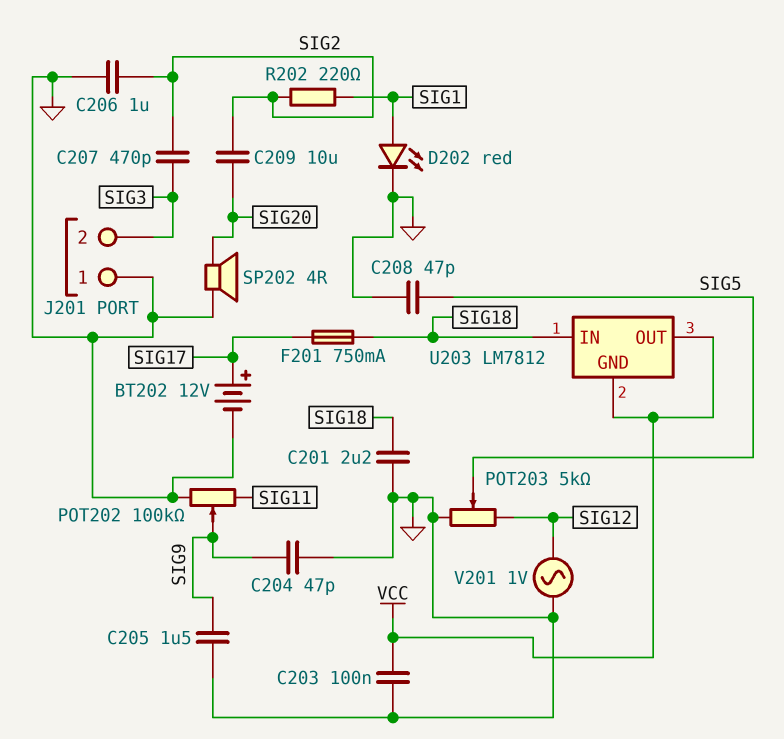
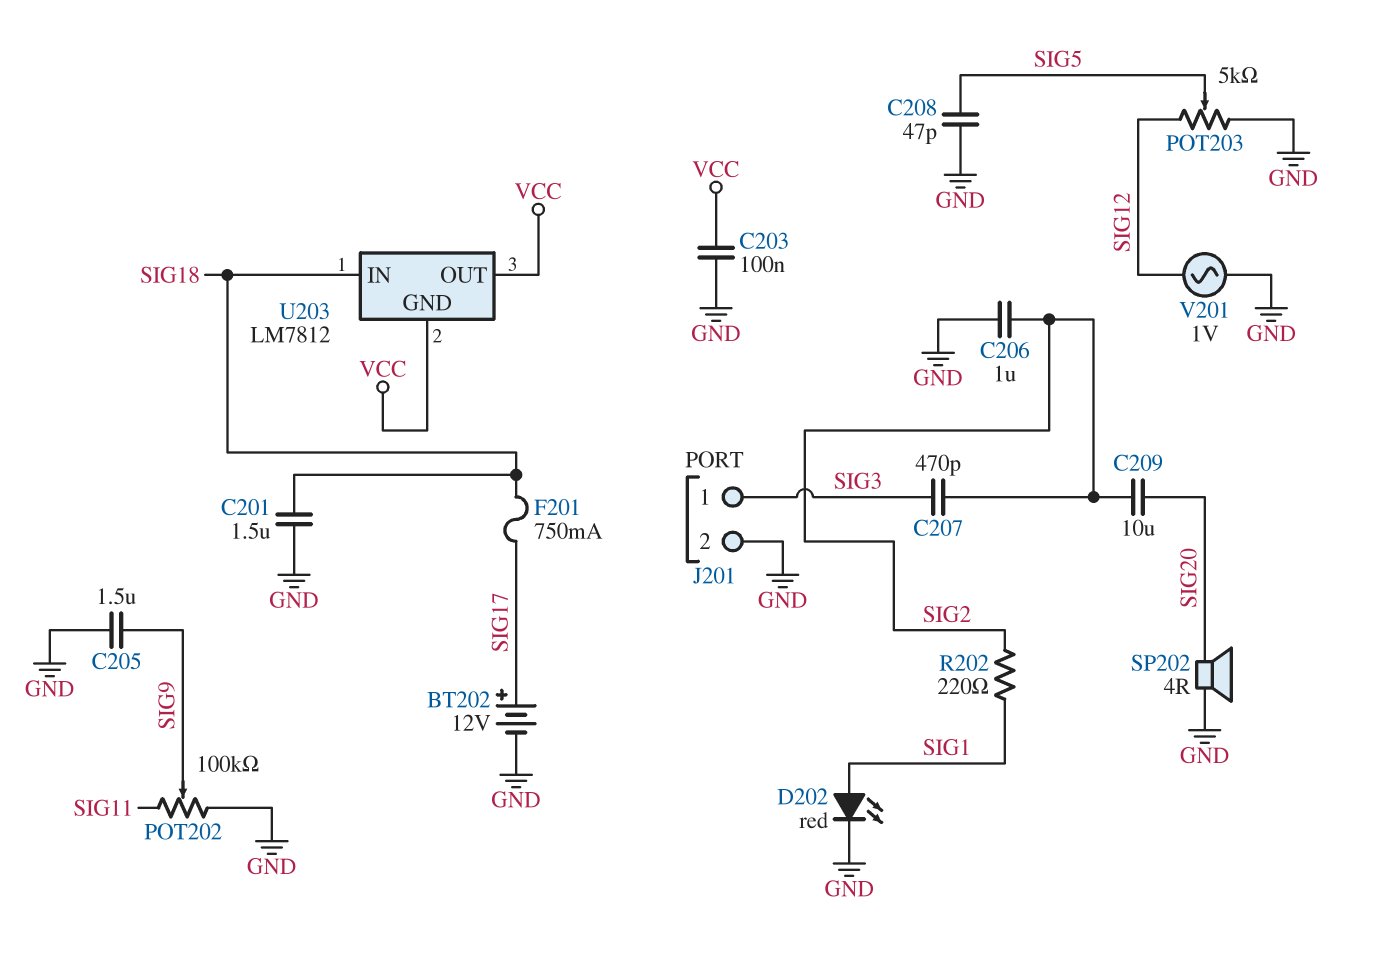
C201: 2.2uF (GND, SIG18) -> 1.5uF (GND, SIG18)
C204: 47pF (GND, SIG9) -> none
J201 pin 1: GND -> SIG3
J201 pin 2: SIG3 -> GND

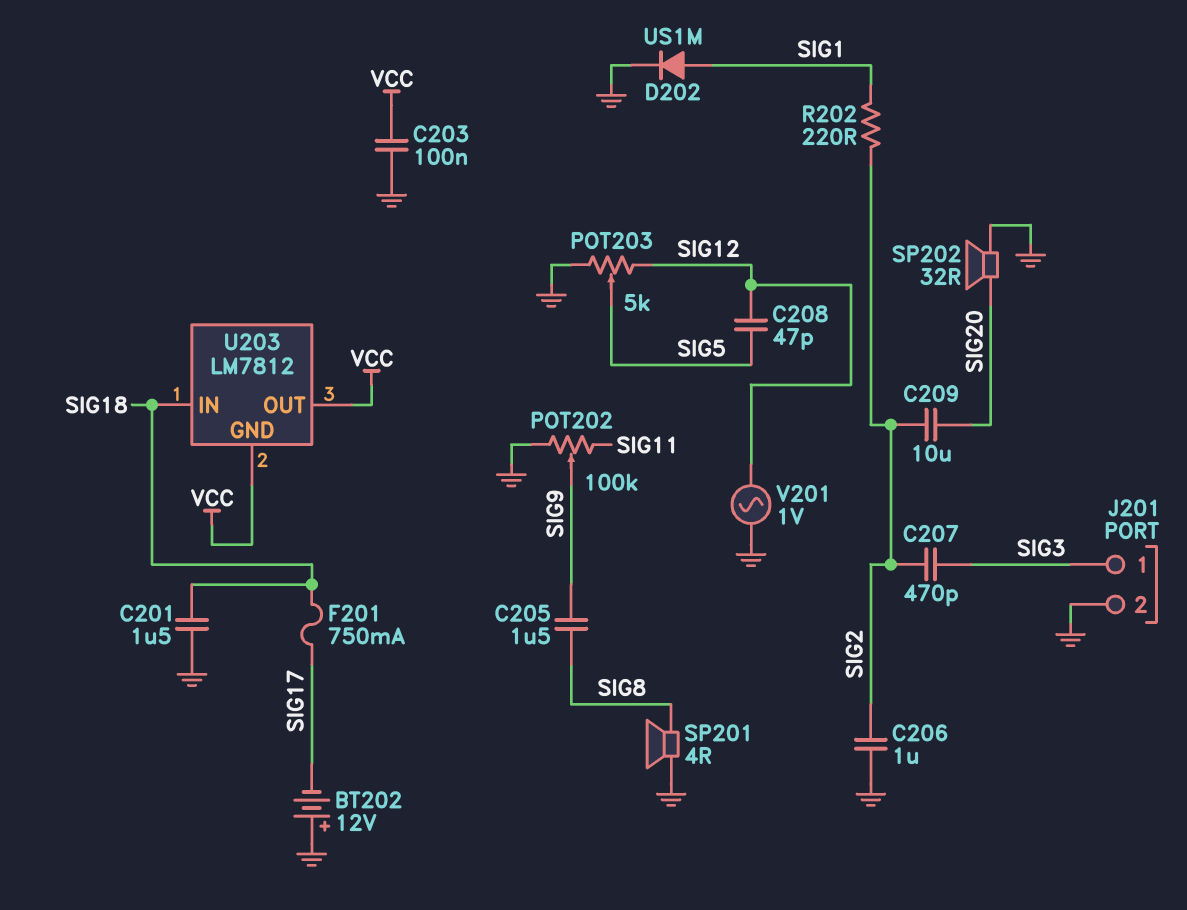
BT202: 12V (plus SIG17, minus GND) -> 12V (plus GND, minus SIG17)
C205: 1.5uF (GND, SIG9) -> 1.5uF (SIG8, SIG9)
C208: 47pF (GND, SIG5) -> 47pF (SIG5, SIG12)
D202: LED red (A SIG1, K GND) -> diode US1M (A SIG1, K GND)
SP201: none -> speaker 4R (GND, SIG8)
SP202: speaker 4R (GND, SIG20) -> speaker 32R (GND, SIG20)

